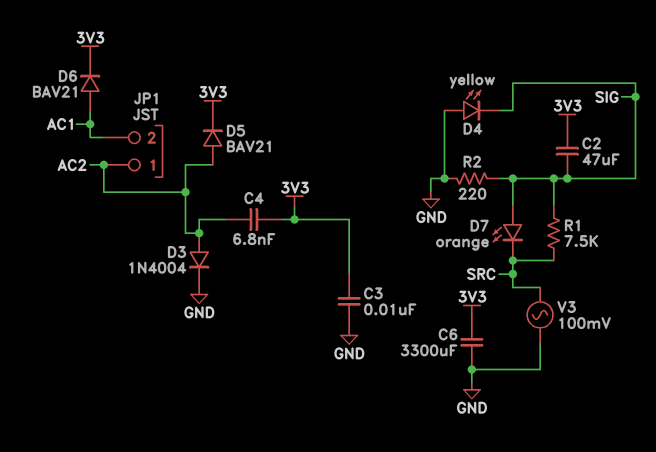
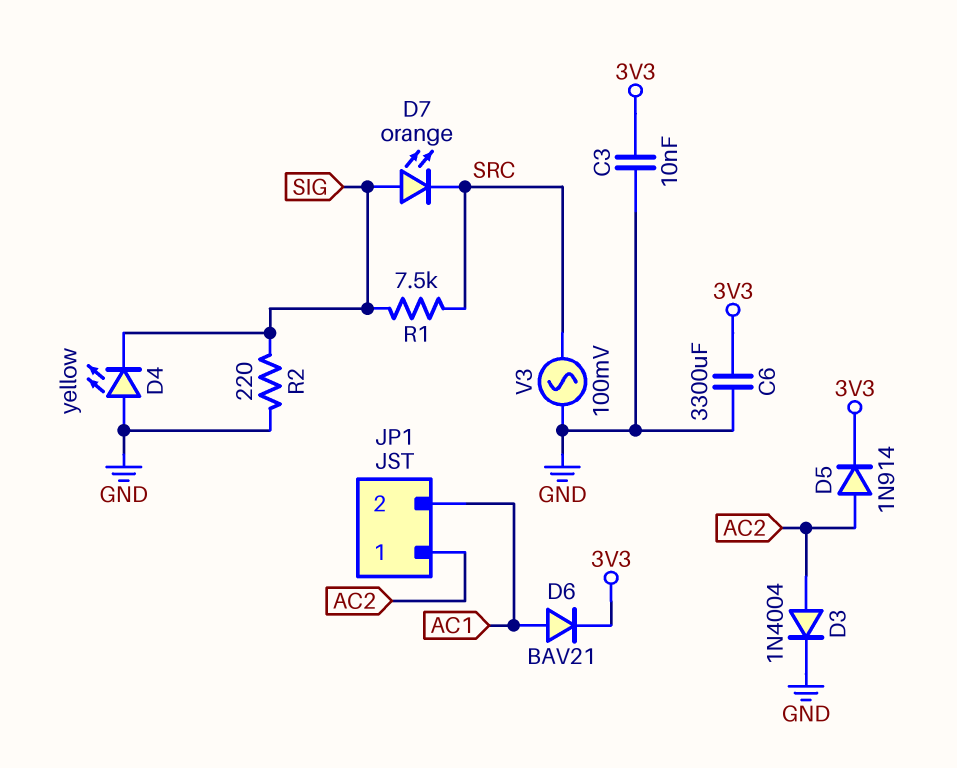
C2: 47uF (3V3, SIG) -> none
C4: 6.8nF (3V3, AC2) -> none
D5: diode BAV21 (A AC2, K 3V3) -> diode 1N914 (A AC2, K 3V3)

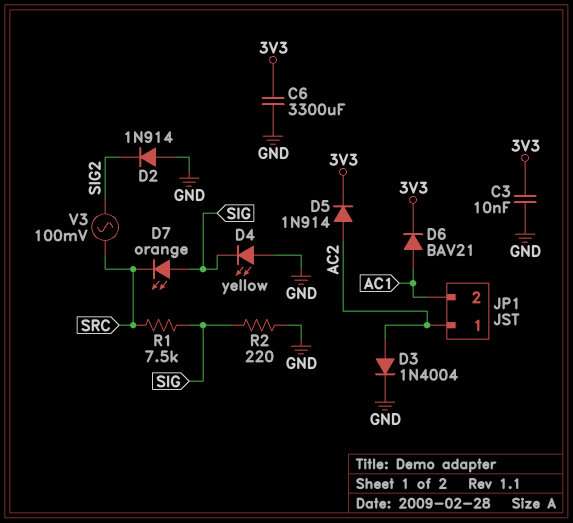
D2: none -> diode 1N914 (A GND, K SIG2)
V3: AC 100mV (GND, SRC) -> AC 100mV (SIG2, SRC)

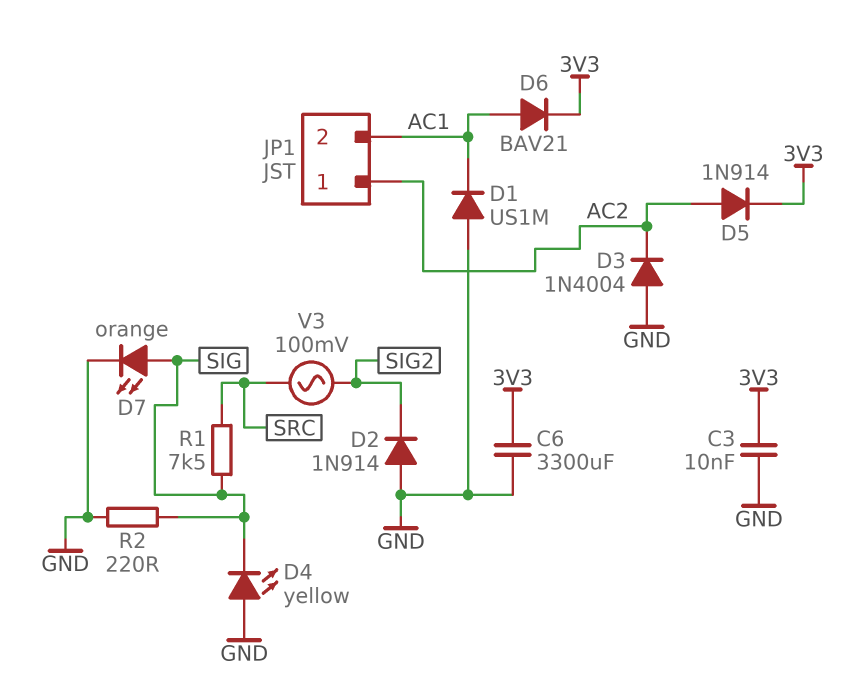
D1: none -> diode US1M (A GND, K AC1)
D3: diode 1N4004 (A AC2, K GND) -> diode 1N4004 (A GND, K AC2)
D7: LED orange (A SIG, K SRC) -> LED orange (A SIG, K GND)

